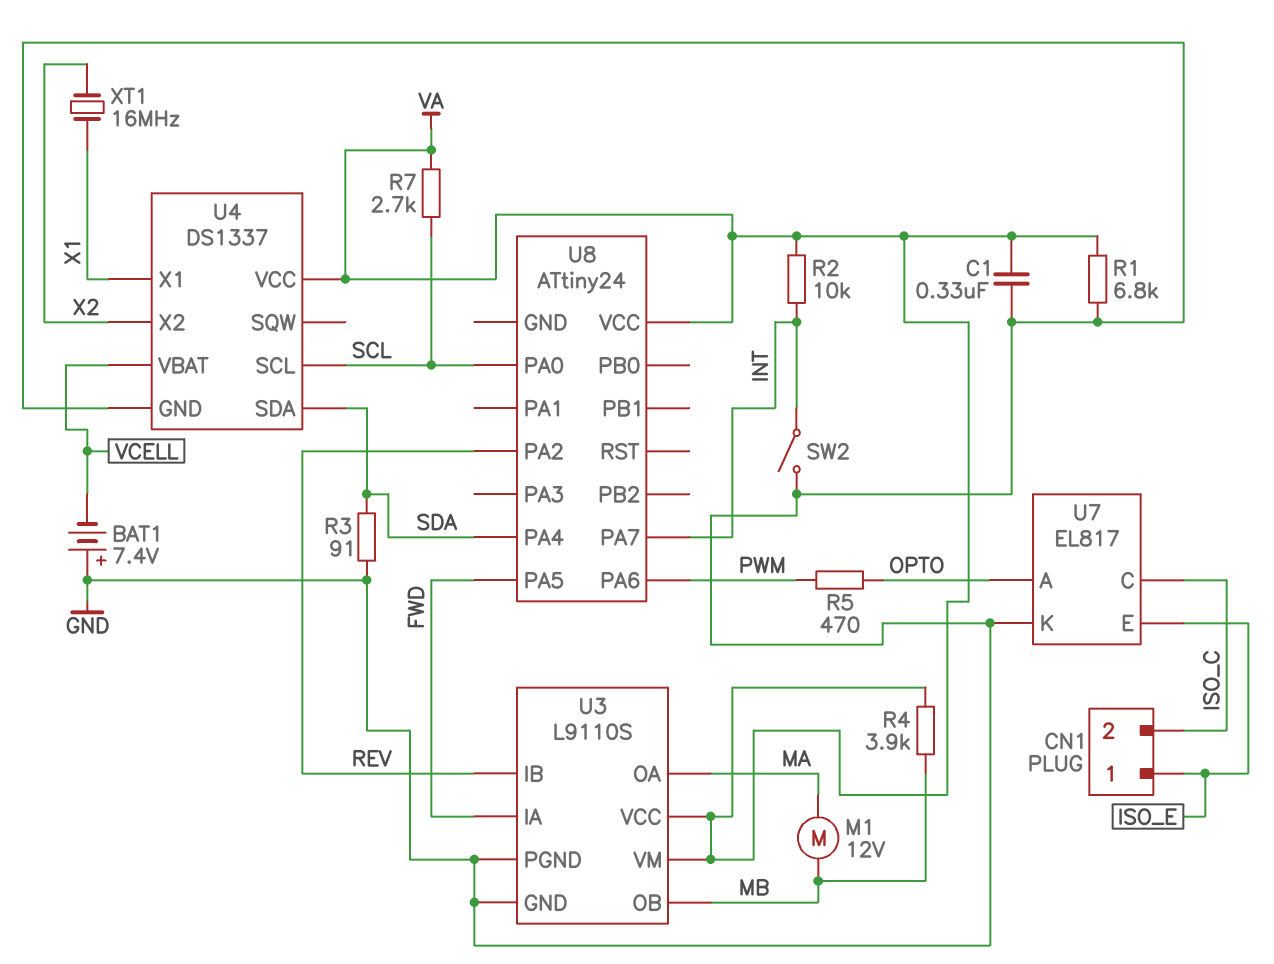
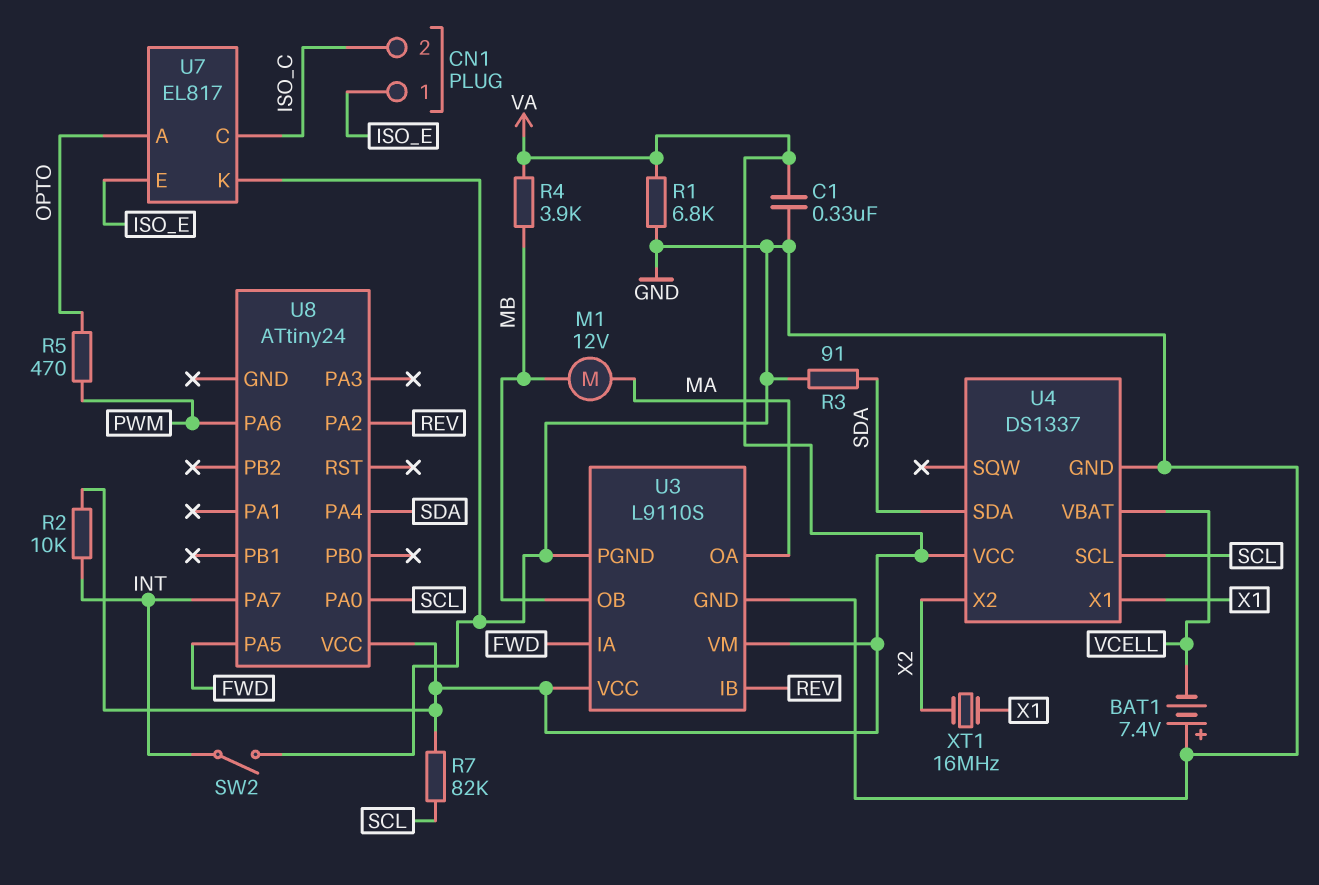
R7: 2.7k (SCL, VA) -> 82k (SCL, VA)

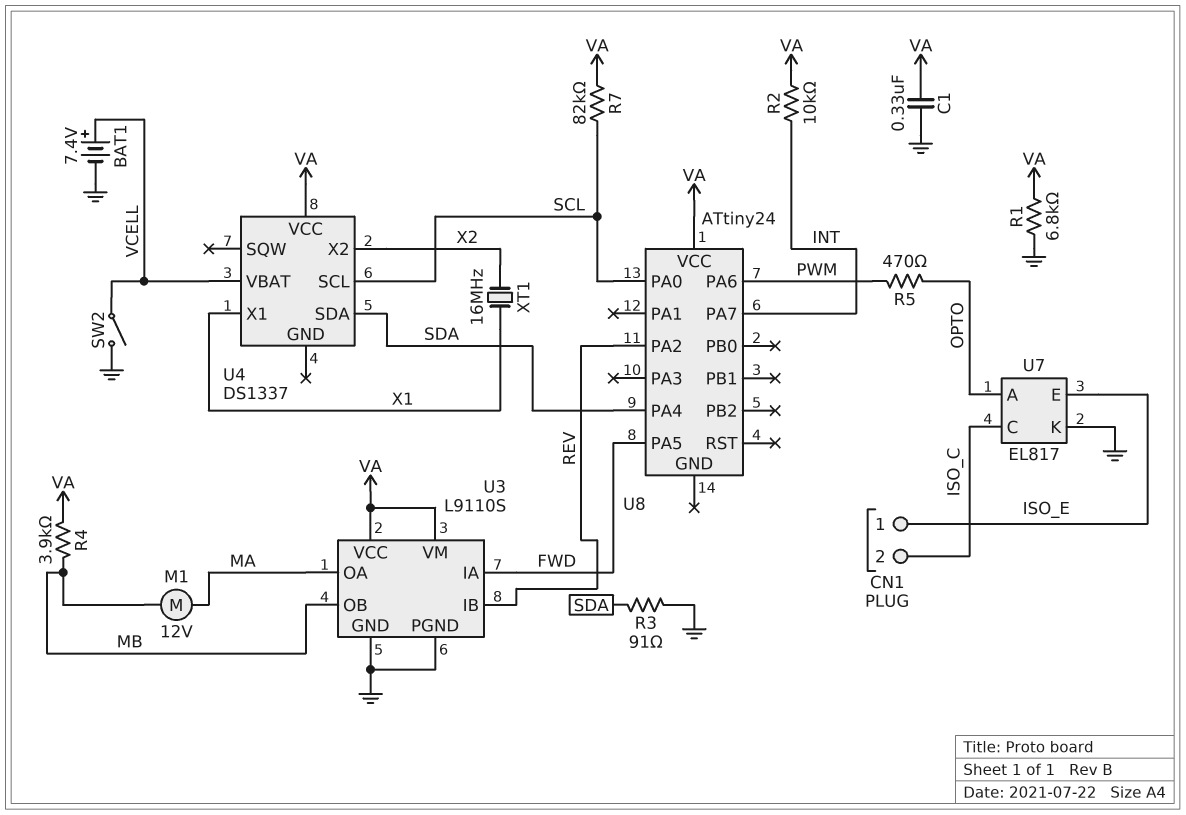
BAT1: 7.4V (plus GND, minus VCELL) -> 7.4V (plus VCELL, minus GND)
SW2: switch (GND, INT) -> switch (GND, VCELL)
U4 pin GND: GND -> none

